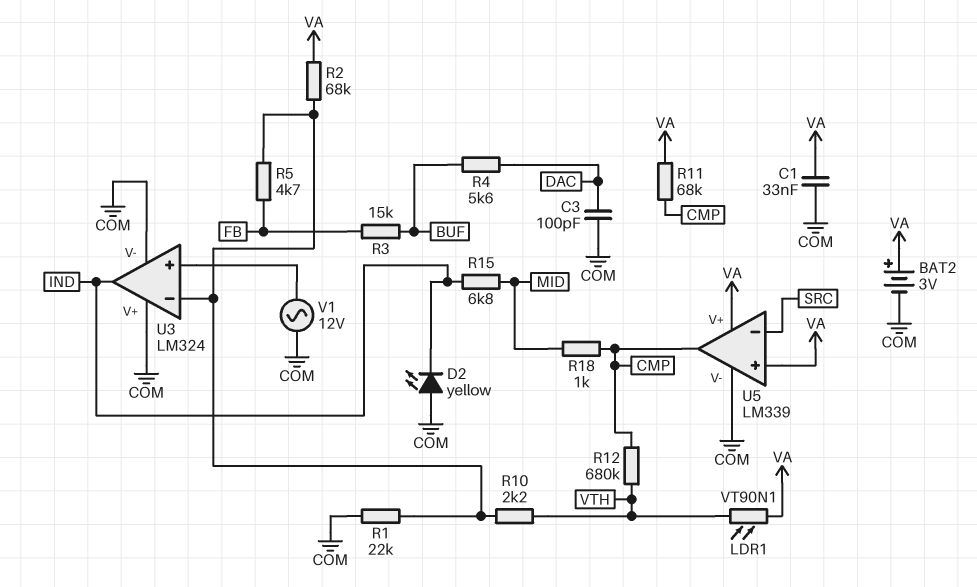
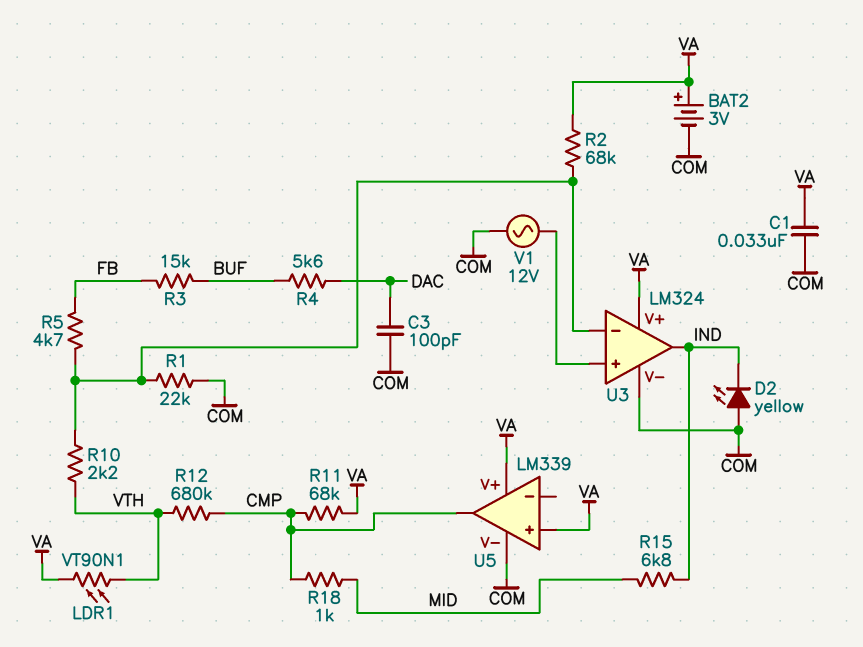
U3 pin V+: COM -> VA
U5 pin in-: SRC -> none

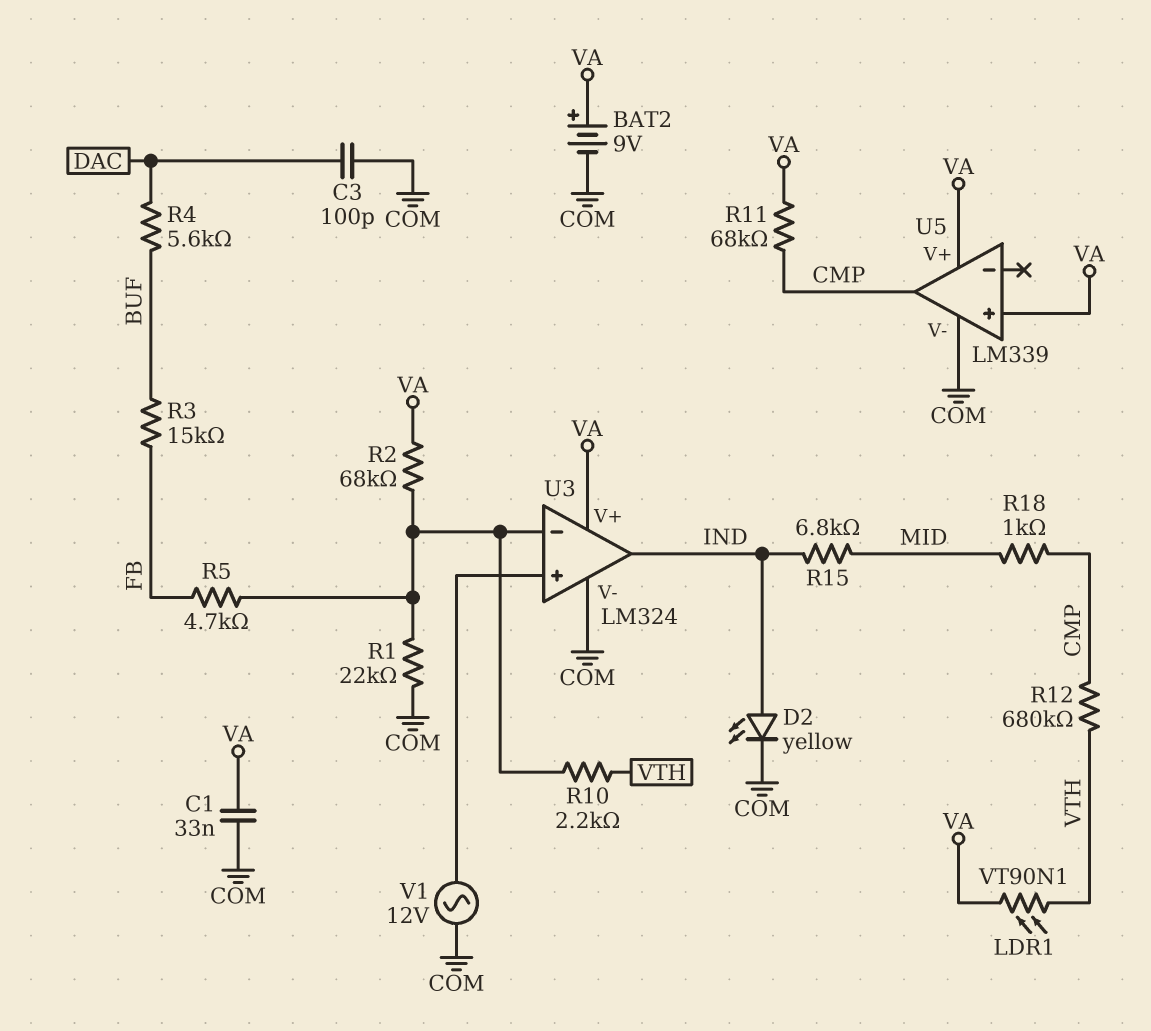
BAT2: 3V (plus VA, minus COM) -> 9V (plus VA, minus COM)
D2: LED yellow (A COM, K IND) -> LED yellow (A IND, K COM)

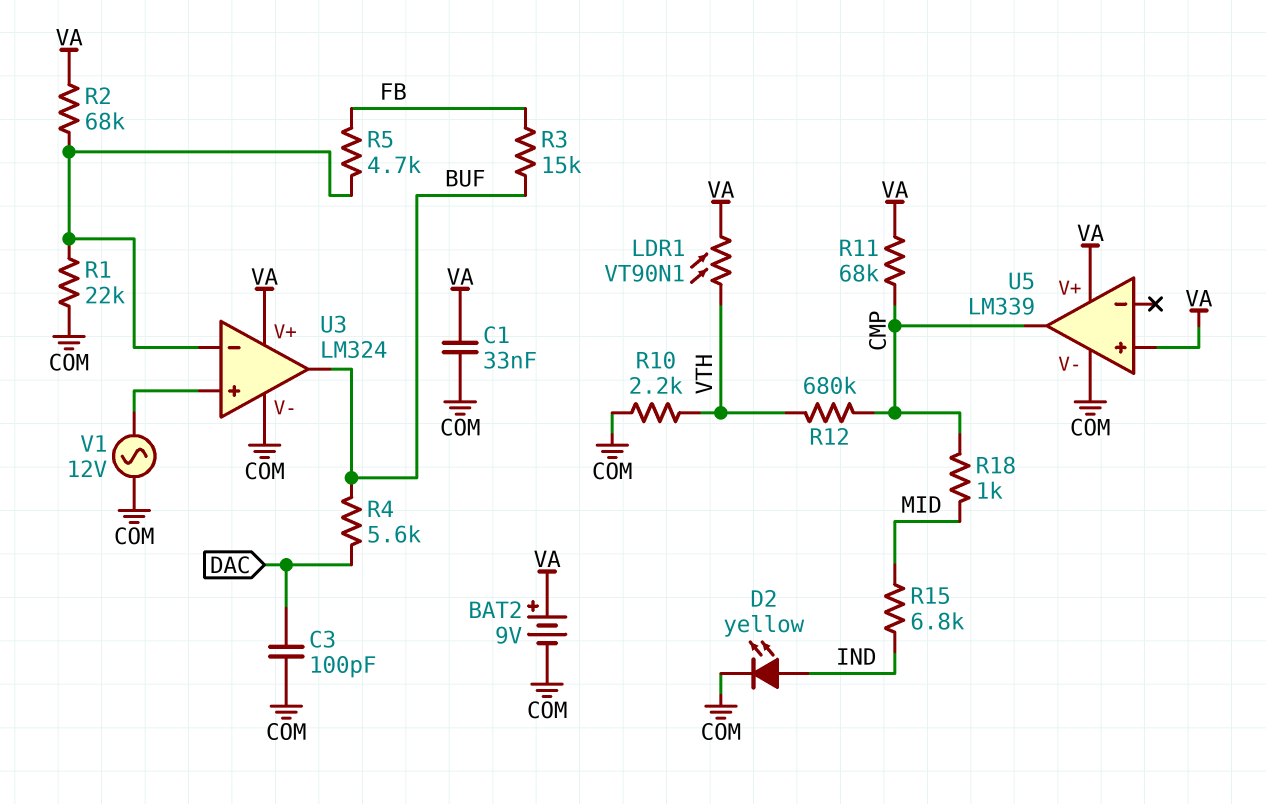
R10: 2.2k (U3/in-, VTH) -> 2.2k (COM, VTH)
U3 pin out: IND -> BUF

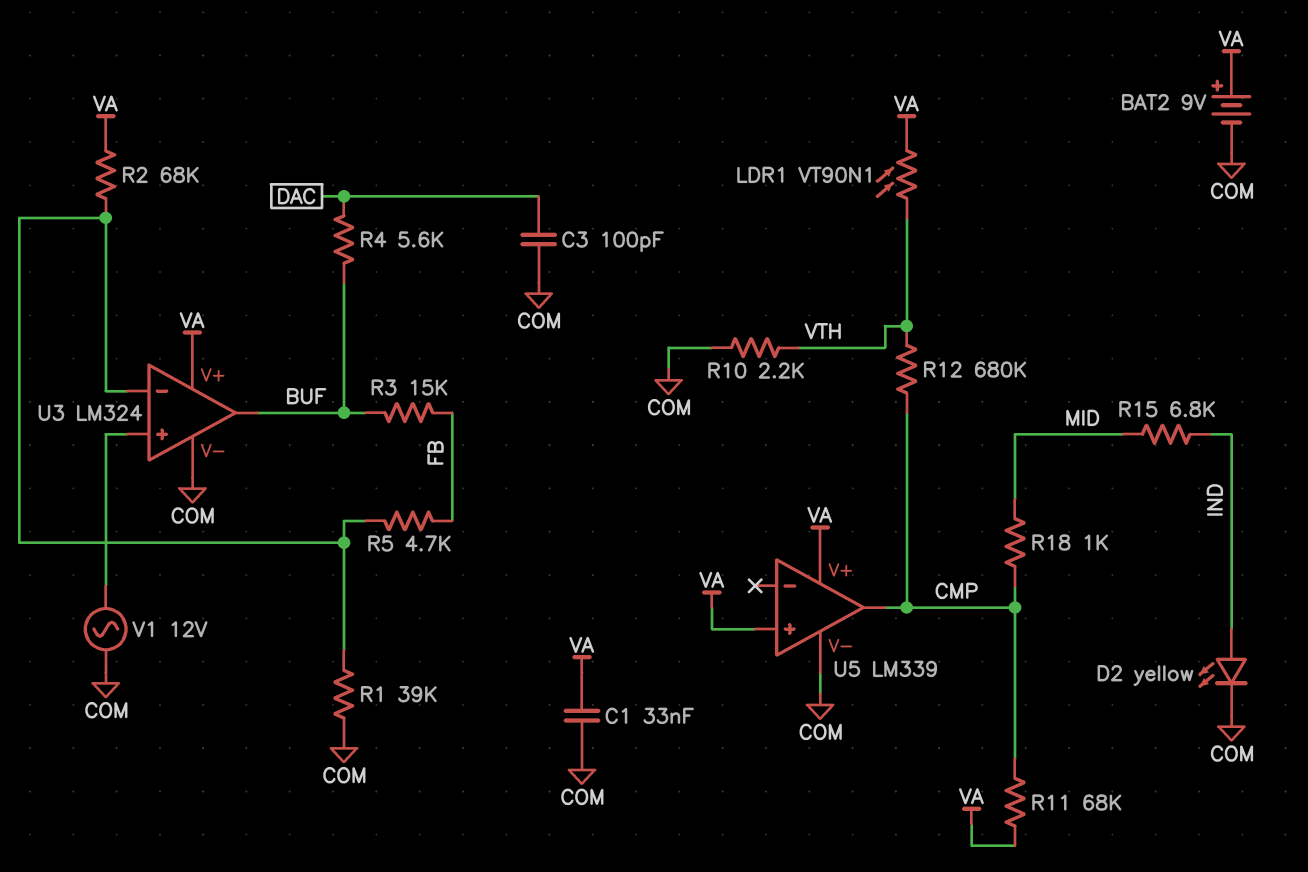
R1: 22k (COM, U3/in-) -> 39k (COM, U3/in-)

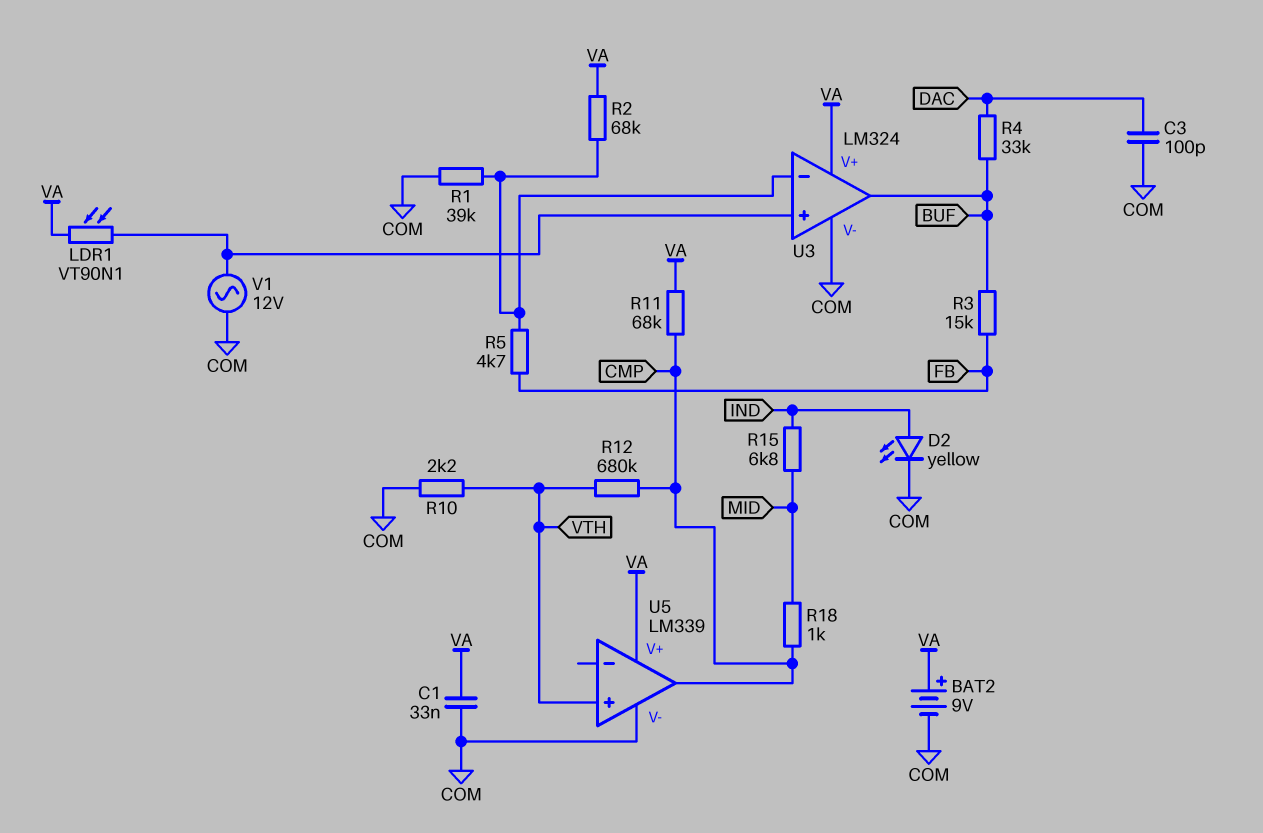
LDR1: VT90N1 (VA, VTH) -> VT90N1 (U3/in+, VA)
R4: 5.6k (BUF, DAC) -> 33k (BUF, DAC)
U5 pin in+: VA -> VTH

